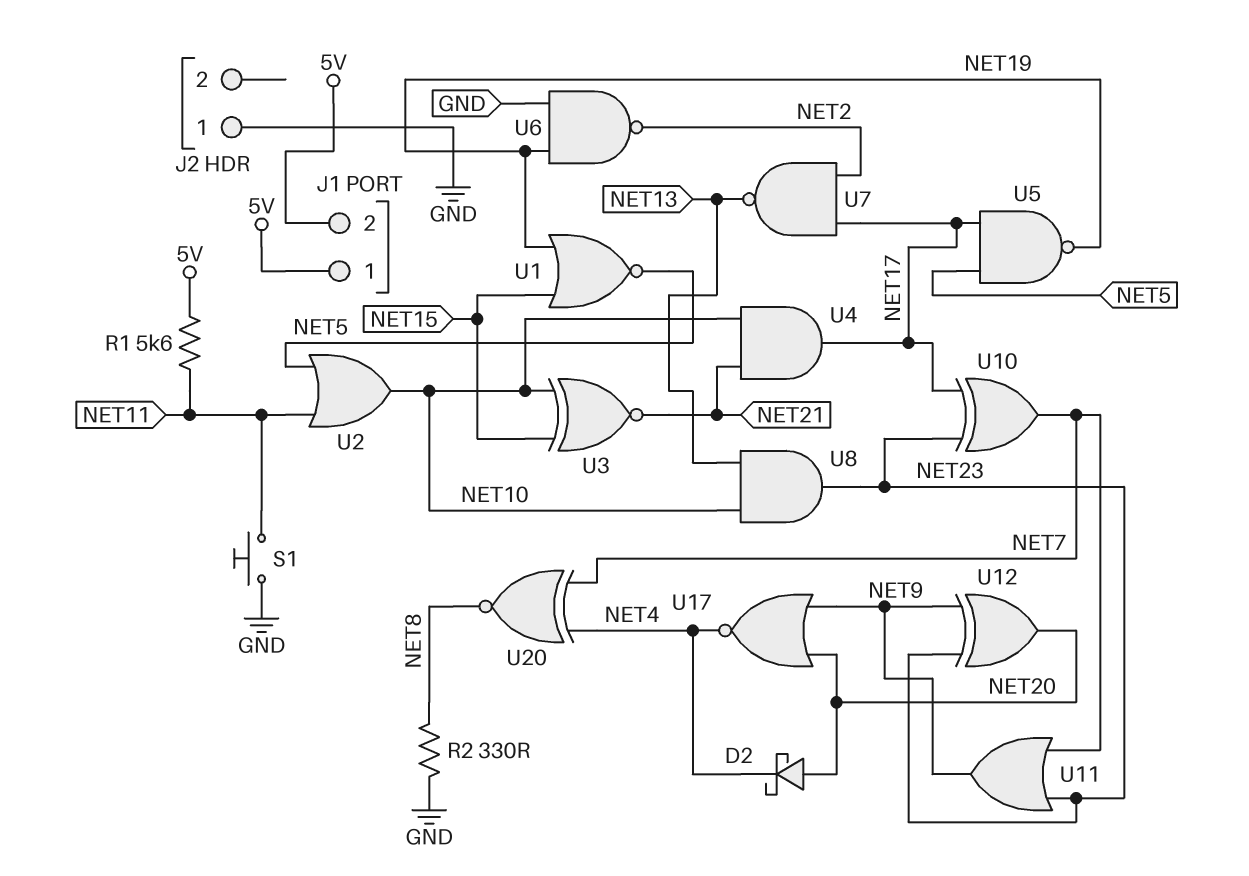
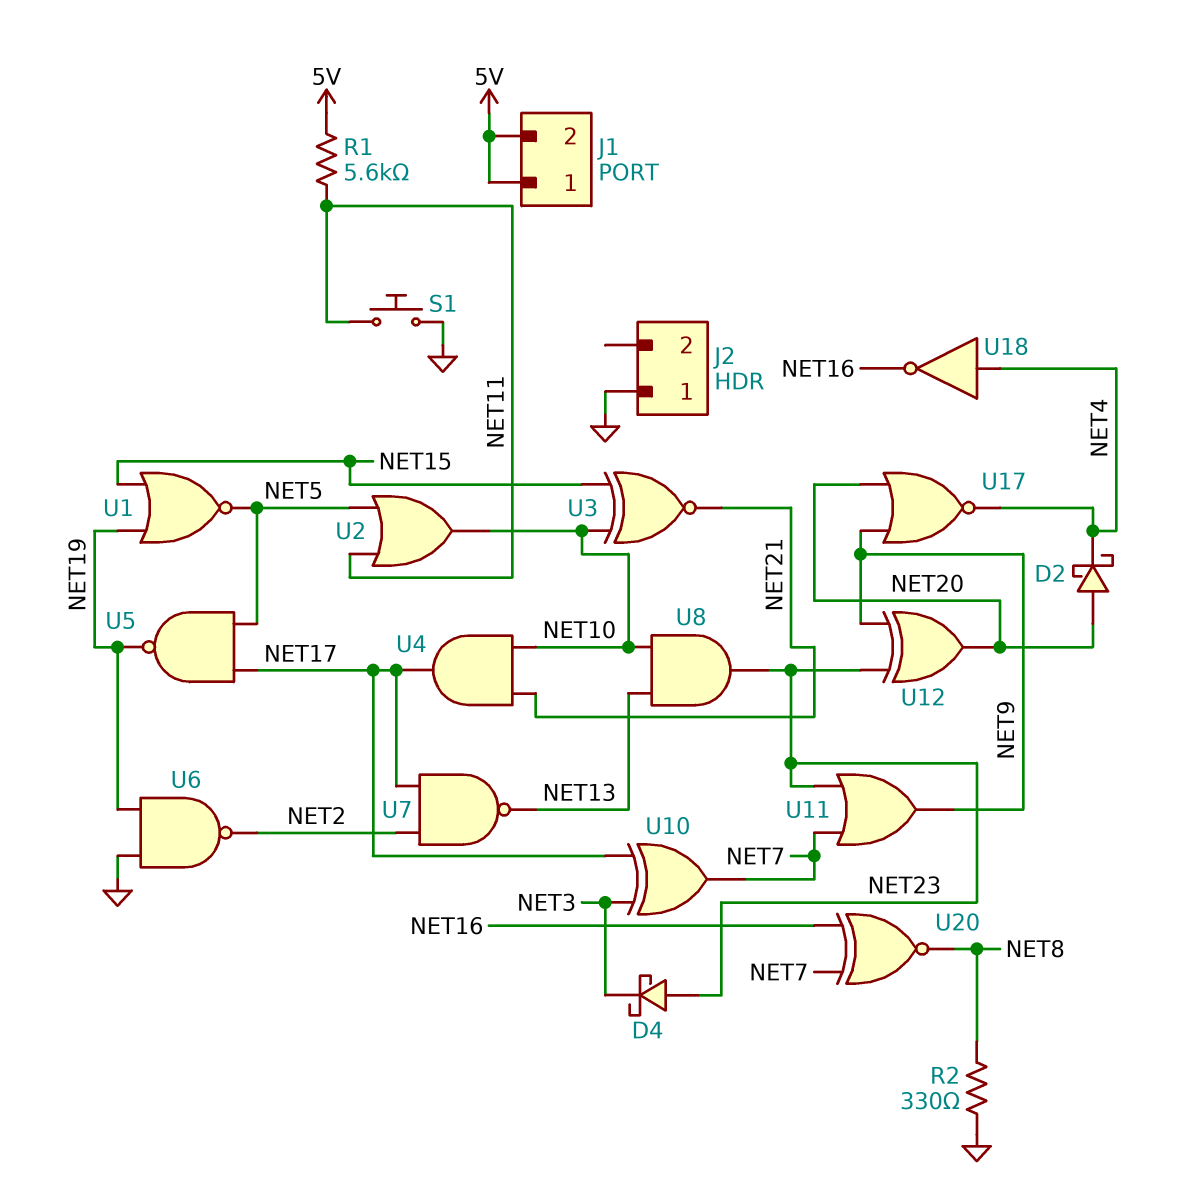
D4: none -> schottky (A NET23, K NET3)
U10: XOR (in NET17, in NET23, out NET7) -> XOR (in NET3, in NET17, out NET7)
U18: none -> NOT (in NET4, out NET16)
U20: XNOR (in NET4, in NET7, out NET8) -> XNOR (in NET7, in NET16, out NET8)

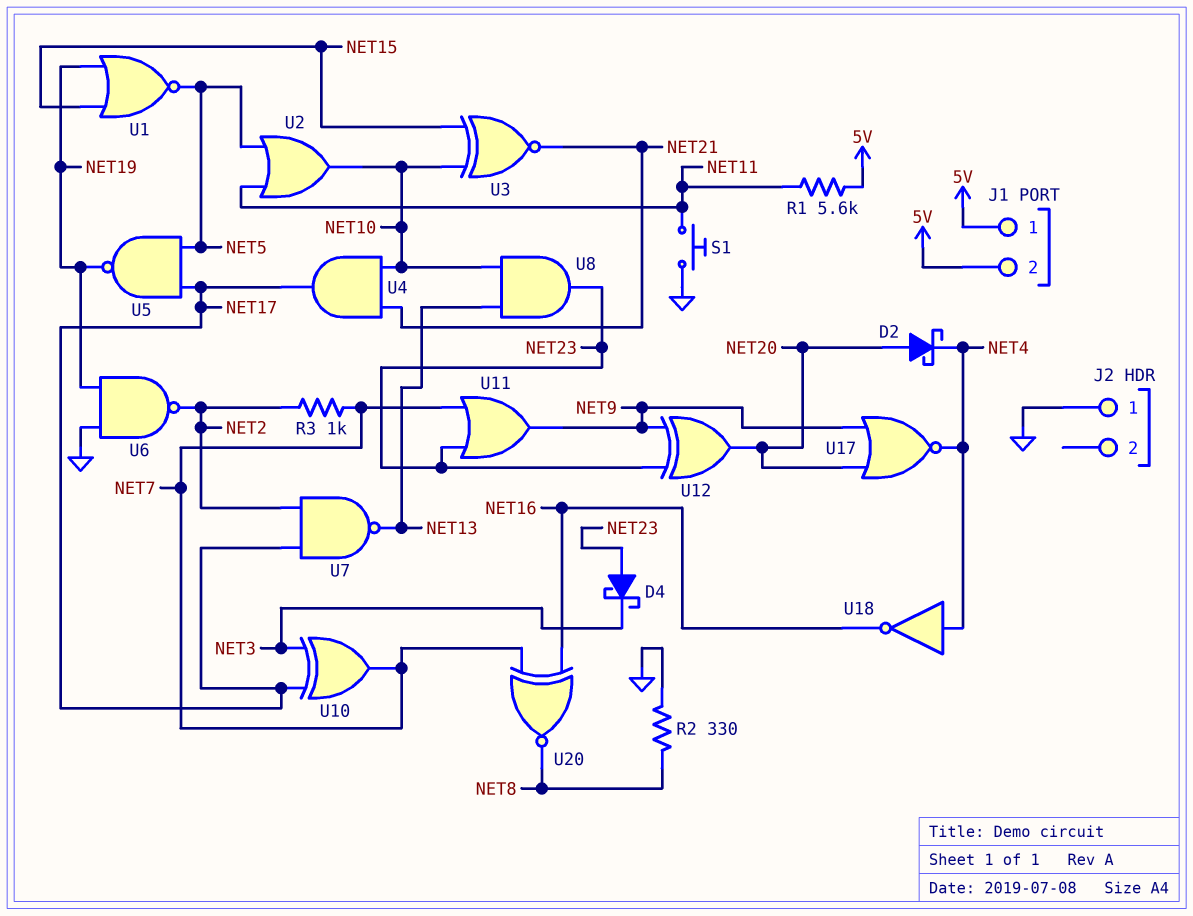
R3: none -> 1k (NET2, NET7)

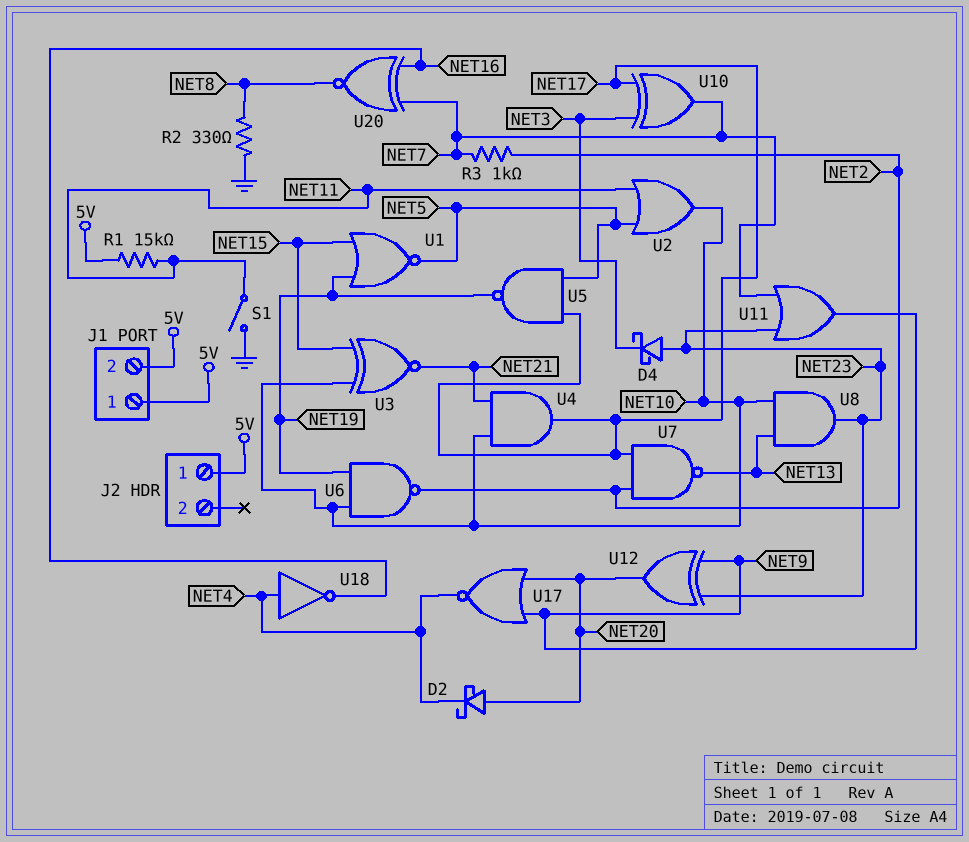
J2 pin 1: GND -> 5V
R1: 5.6k (5V, NET11) -> 15k (5V, NET11)
S1: button (GND, NET11) -> switch (GND, NET11)
U6: NAND (in GND, in NET19, out NET2) -> NAND (in NET10, in NET19, out NET2)

